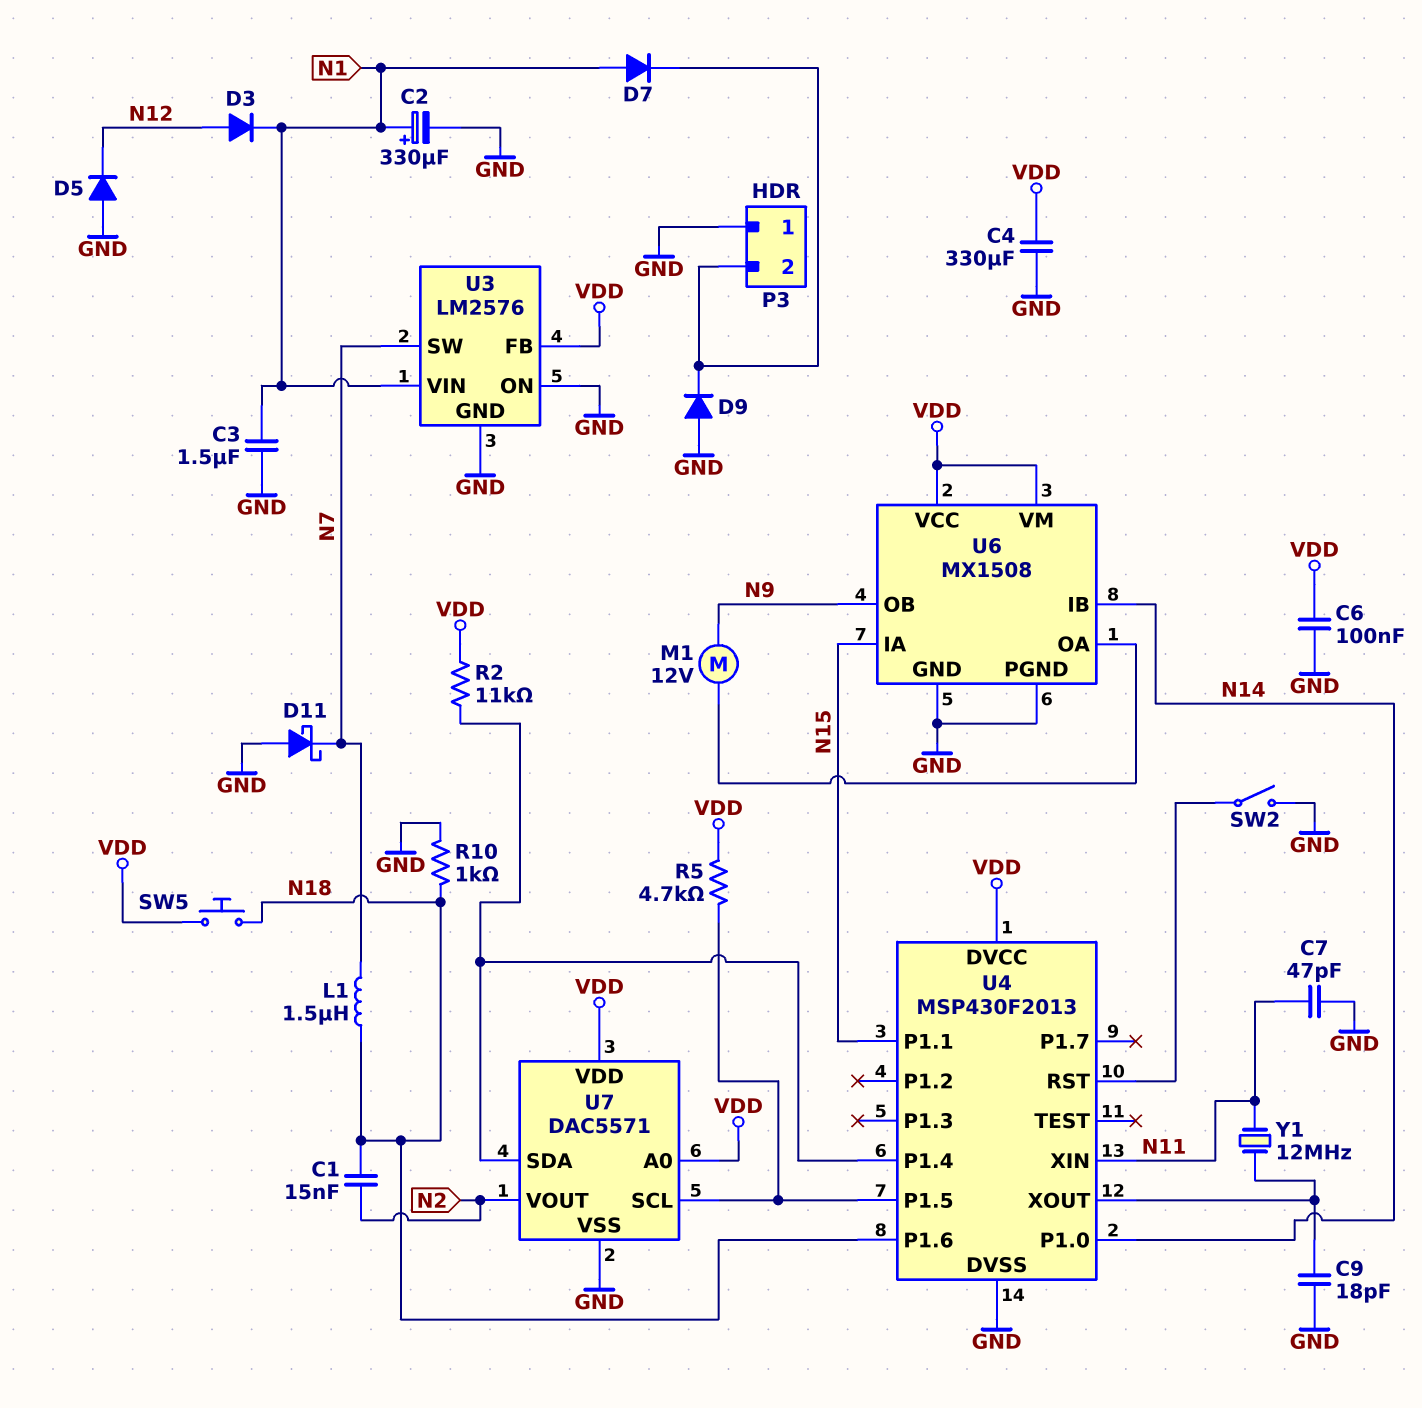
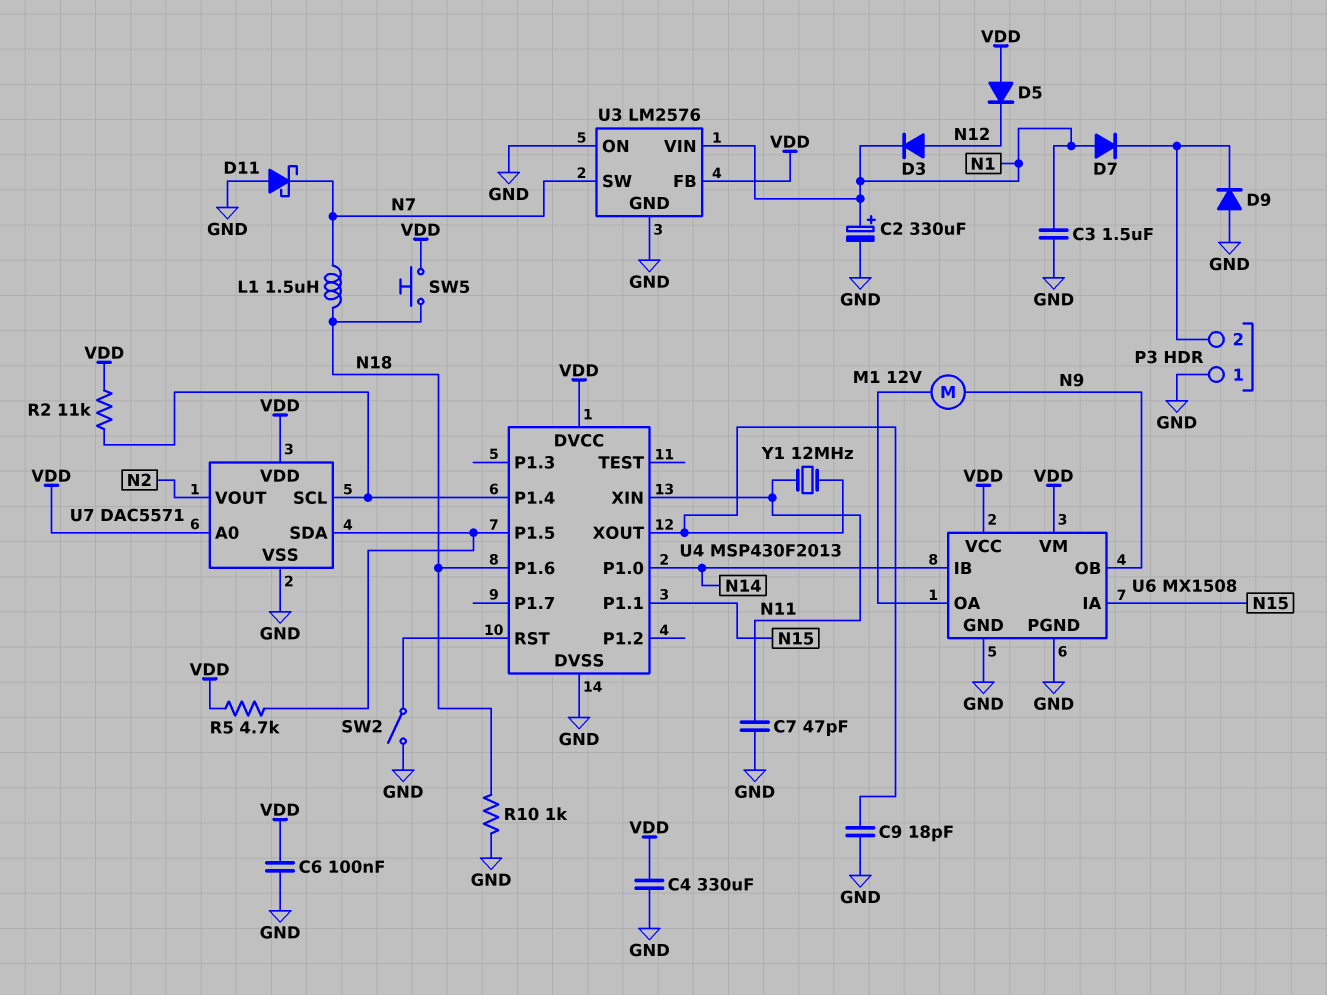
C1: 15nF (N2, N18) -> none
D5: diode (A GND, K N12) -> diode (A VDD, K N12)
U7 pin SCL: U4/P1.5 -> U4/P1.4
U7 pin SDA: U4/P1.4 -> U4/P1.5

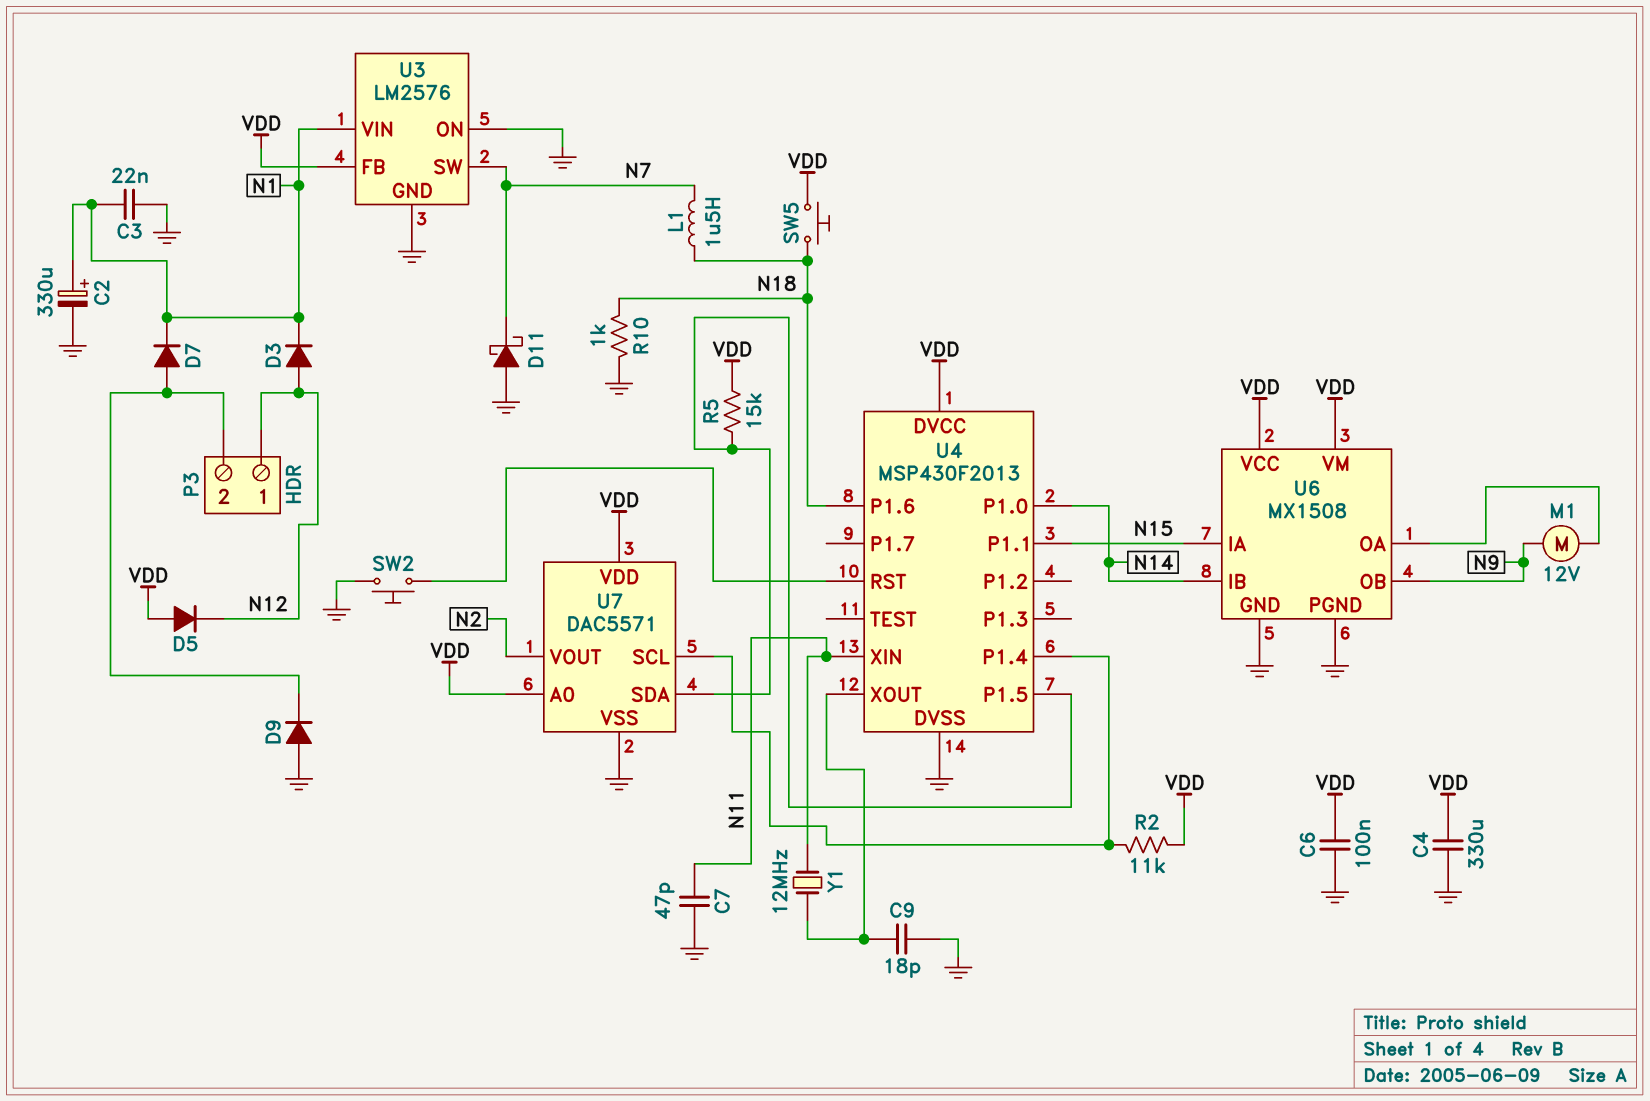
C3: 1.5uF (GND, N1) -> 22nF (GND, N1)
D7: diode (A N1, K P3/2) -> diode (A P3/2, K N1)
P3 pin 1: GND -> N12
R5: 4.7k (U4/P1.5, VDD) -> 15k (U4/P1.5, VDD)
SW2: switch (GND, U4/RST) -> button (GND, U4/RST)

